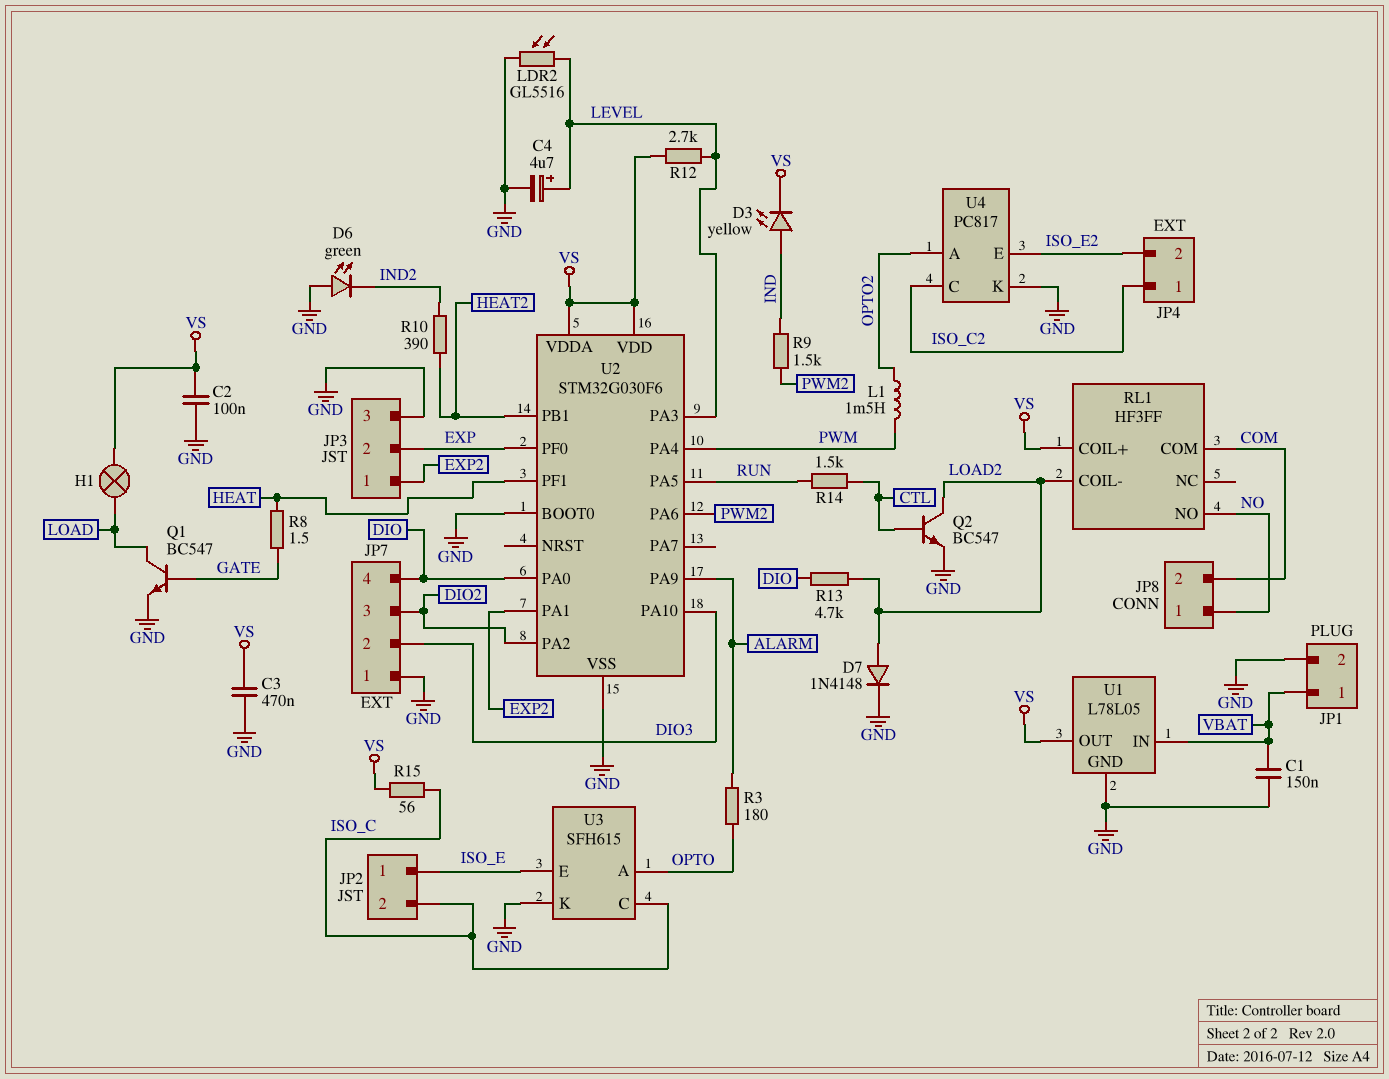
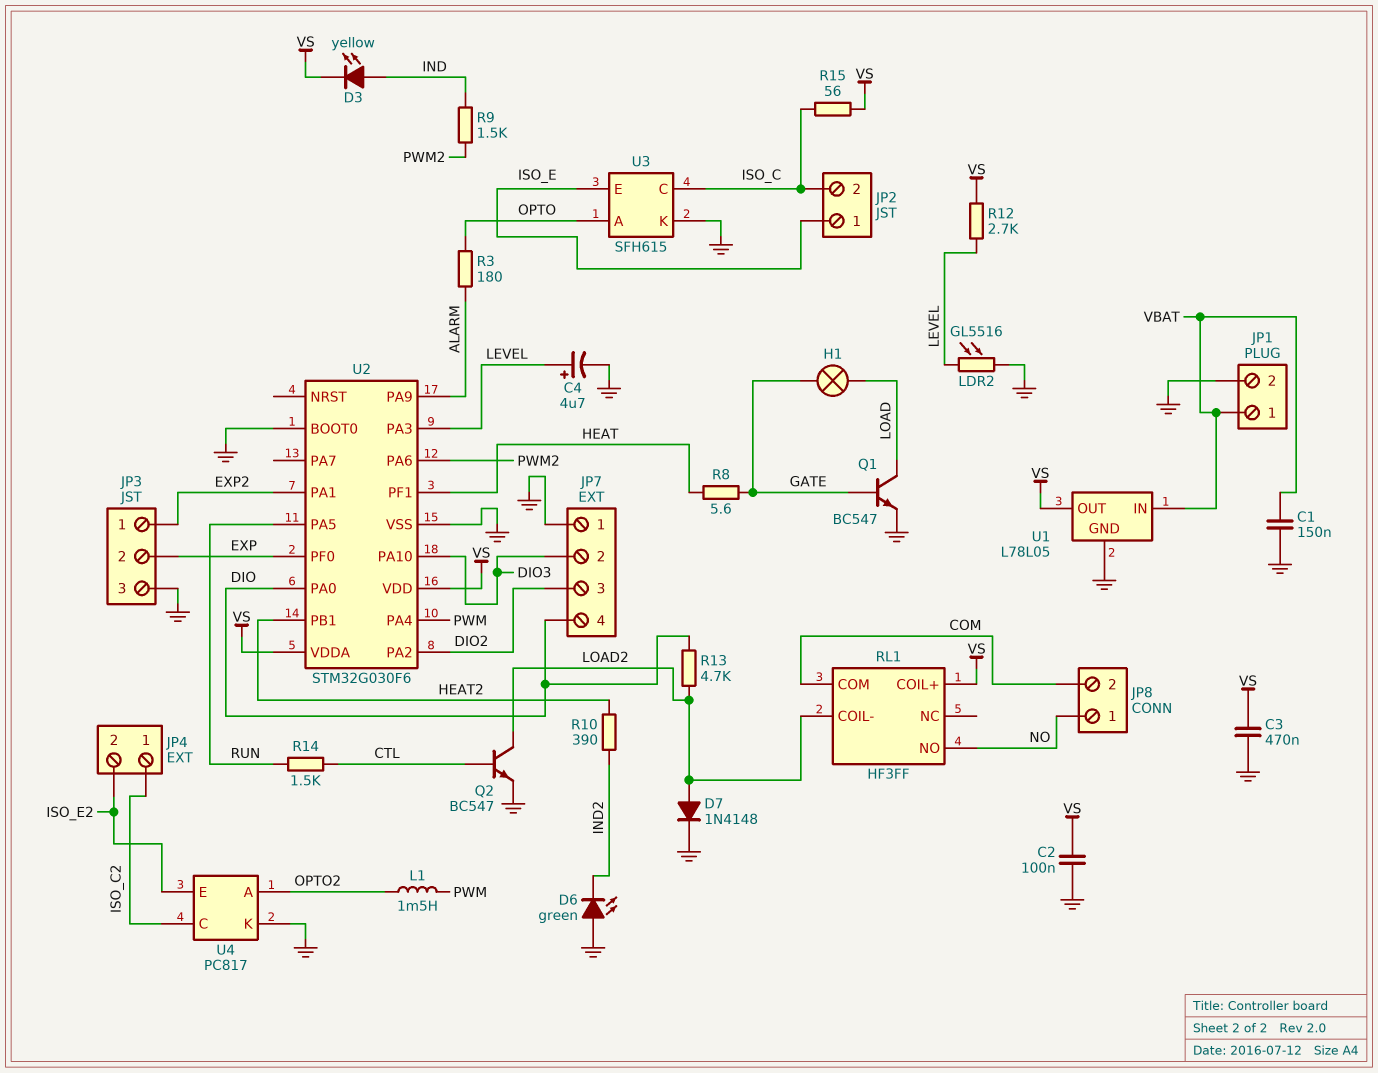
H1: lamp (LOAD, VS) -> lamp (GATE, LOAD)
R8: 1.5 (GATE, HEAT) -> 5.6 (GATE, HEAT)

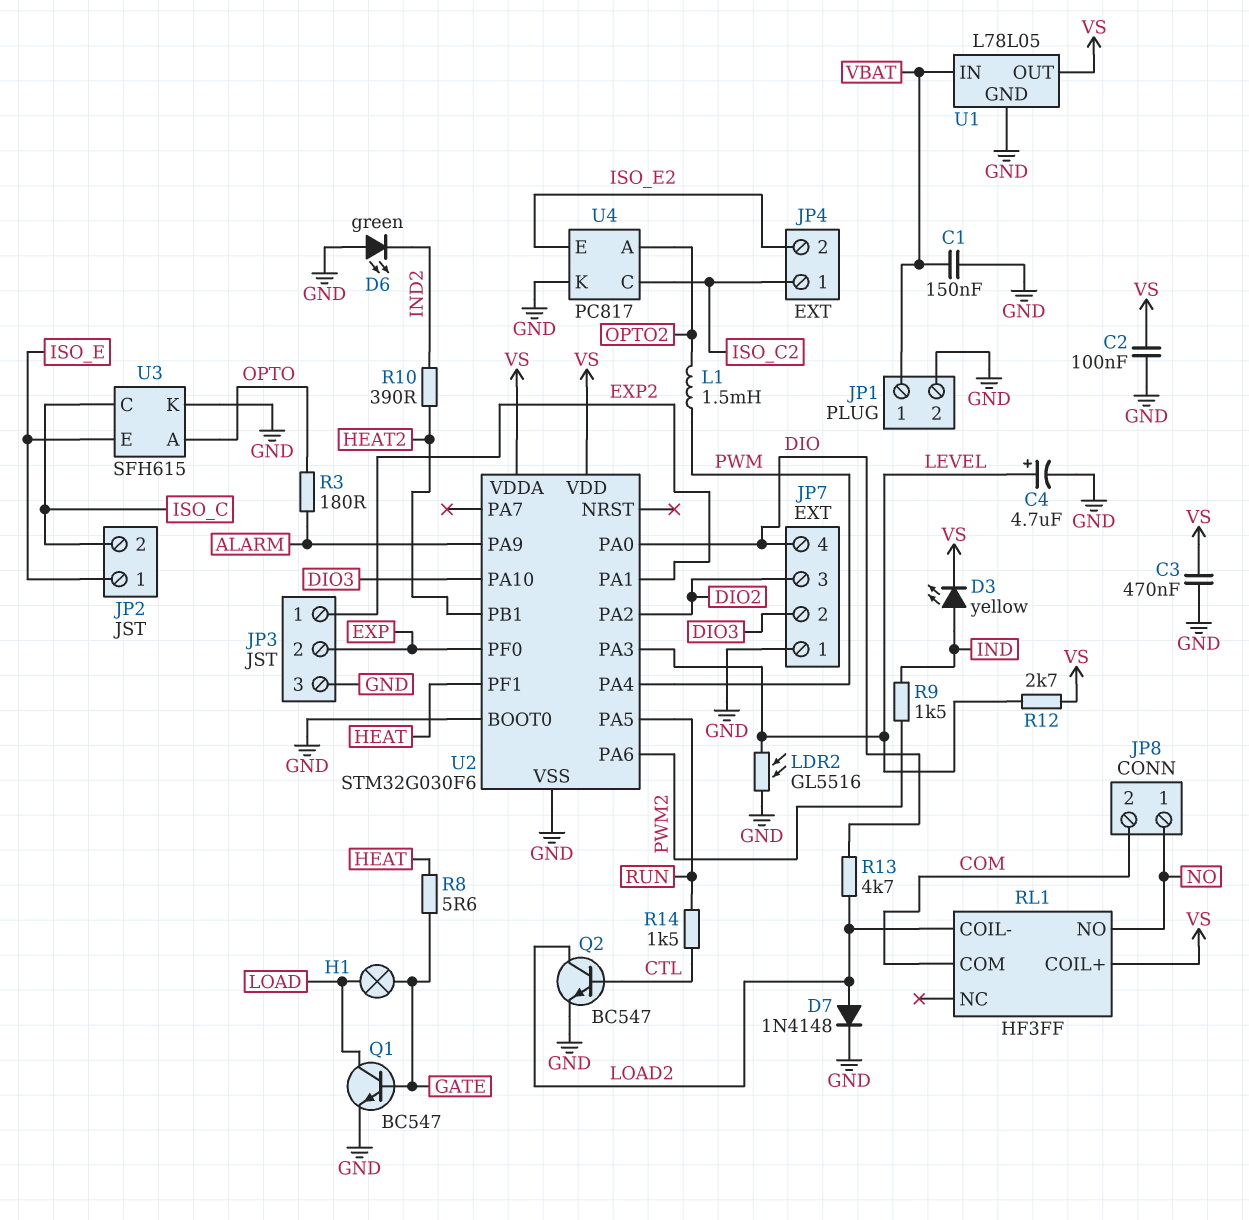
R15: 56 (ISO_C, VS) -> none

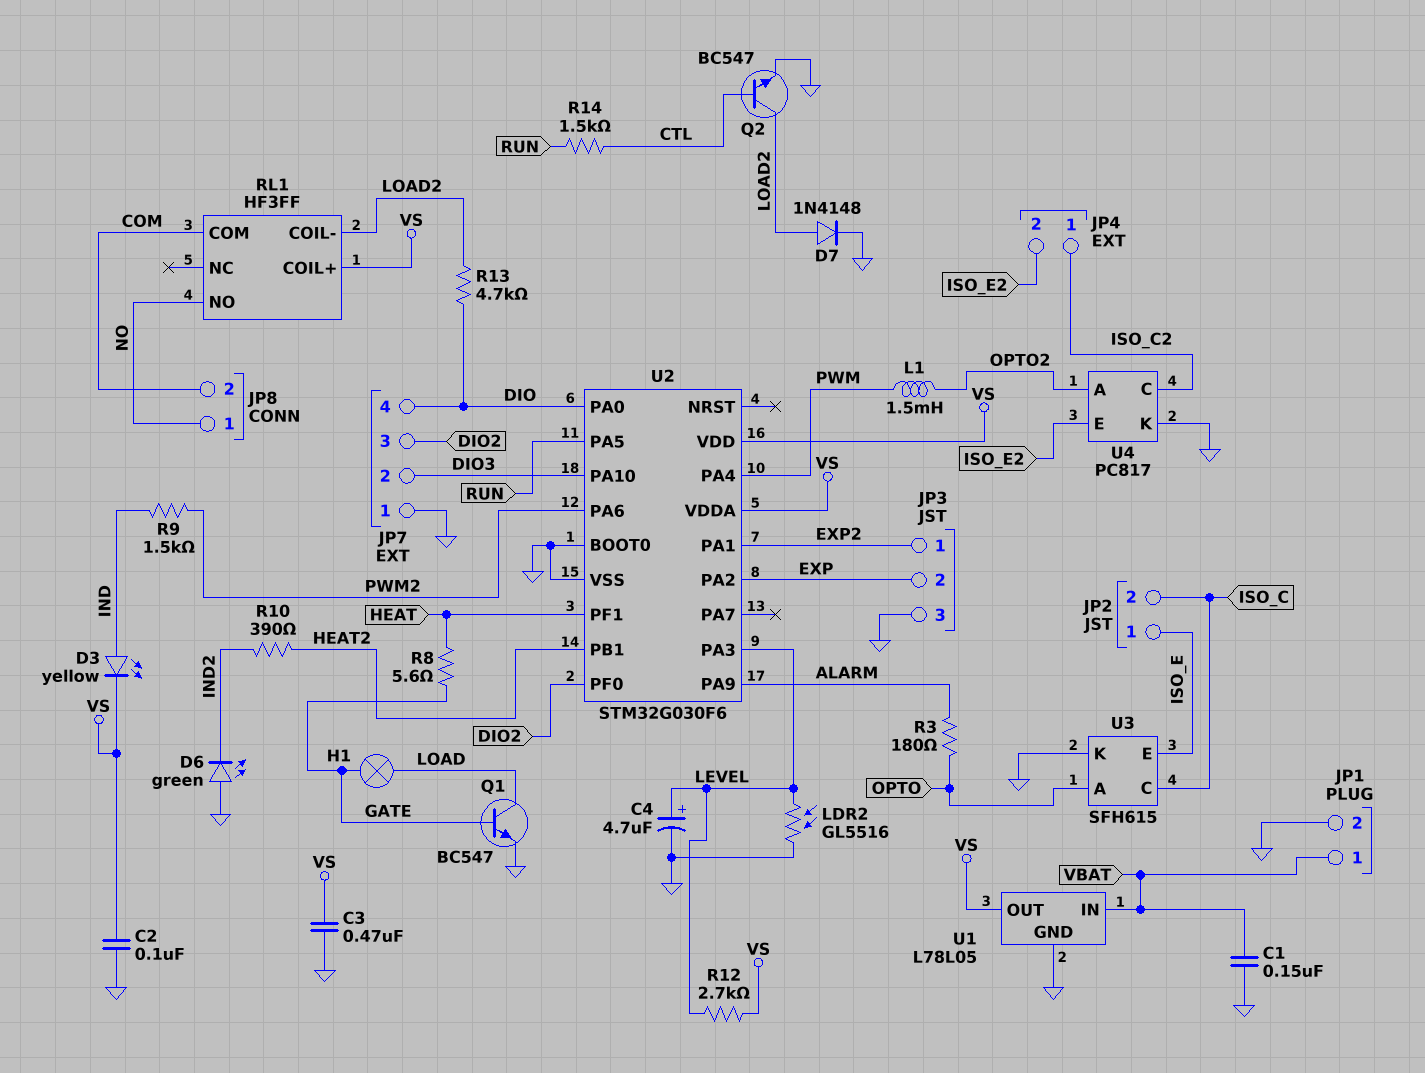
U2 pin PA2: DIO2 -> EXP
U2 pin PF0: EXP -> DIO2

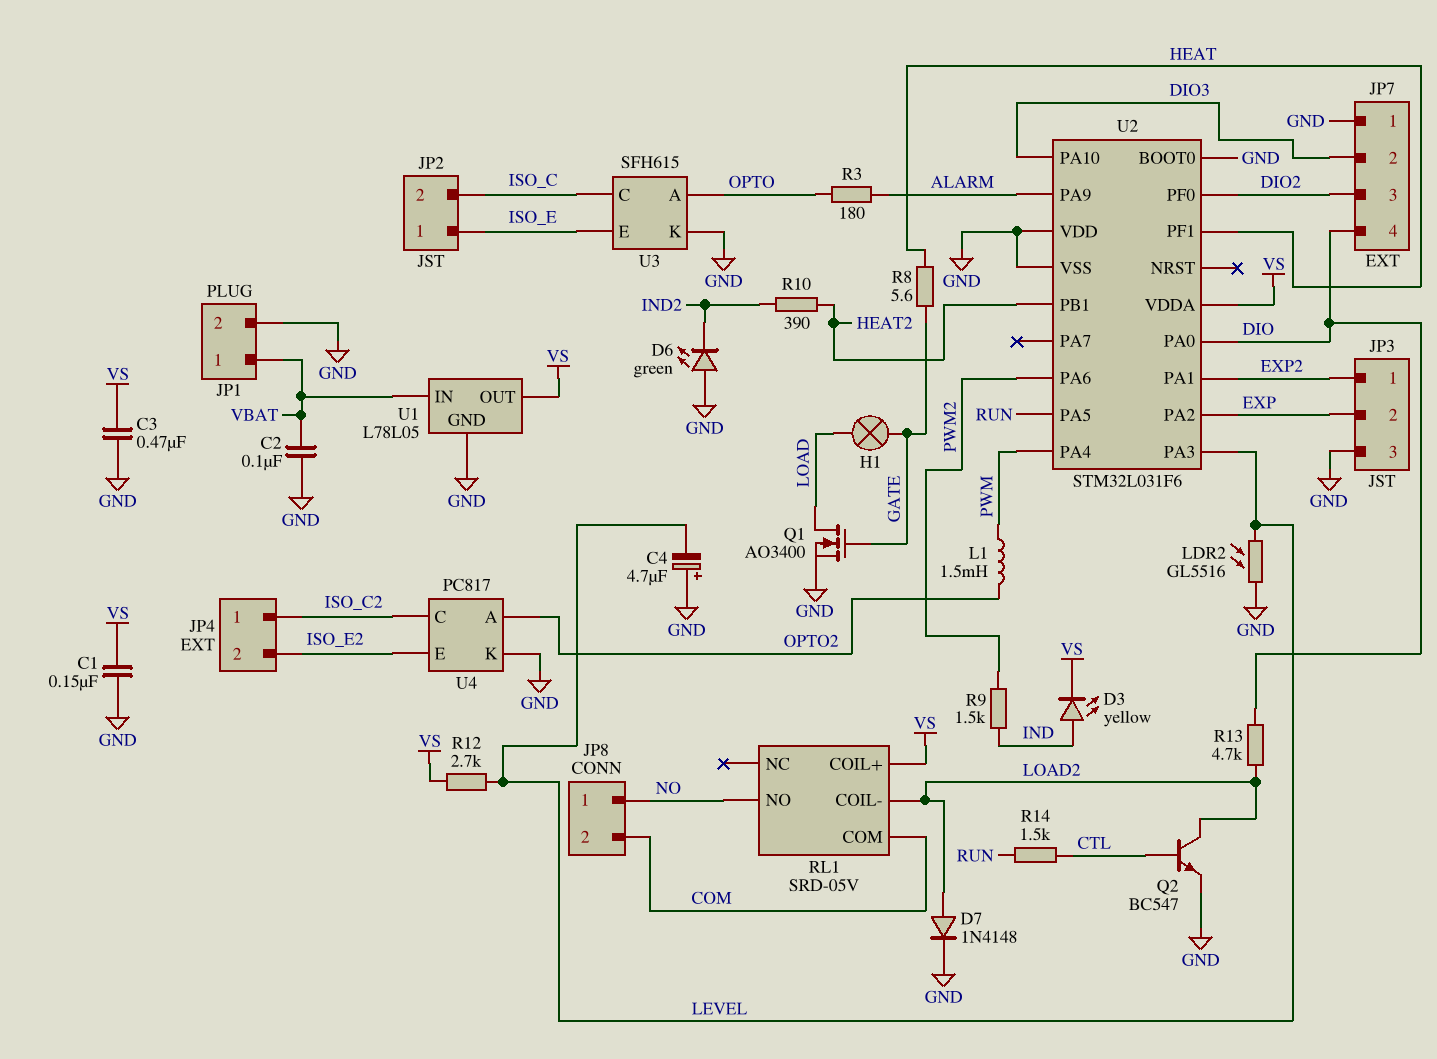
C1: 150nF (GND, VBAT) -> 150nF (GND, VS)
C2: 100nF (GND, VS) -> 100nF (GND, VBAT)
C4: 4.7uF (plus LEVEL, minus GND) -> 4.7uF (plus GND, minus LEVEL)
Q1: NPN BC547 (B GATE, C LOAD, E GND) -> NMOS AO3400 (G GATE, D LOAD, S GND)
RL1: HF3FF -> SRD-05V
U2: STM32G030F6 -> STM32L031F6
U2 pin VDD: VS -> GND

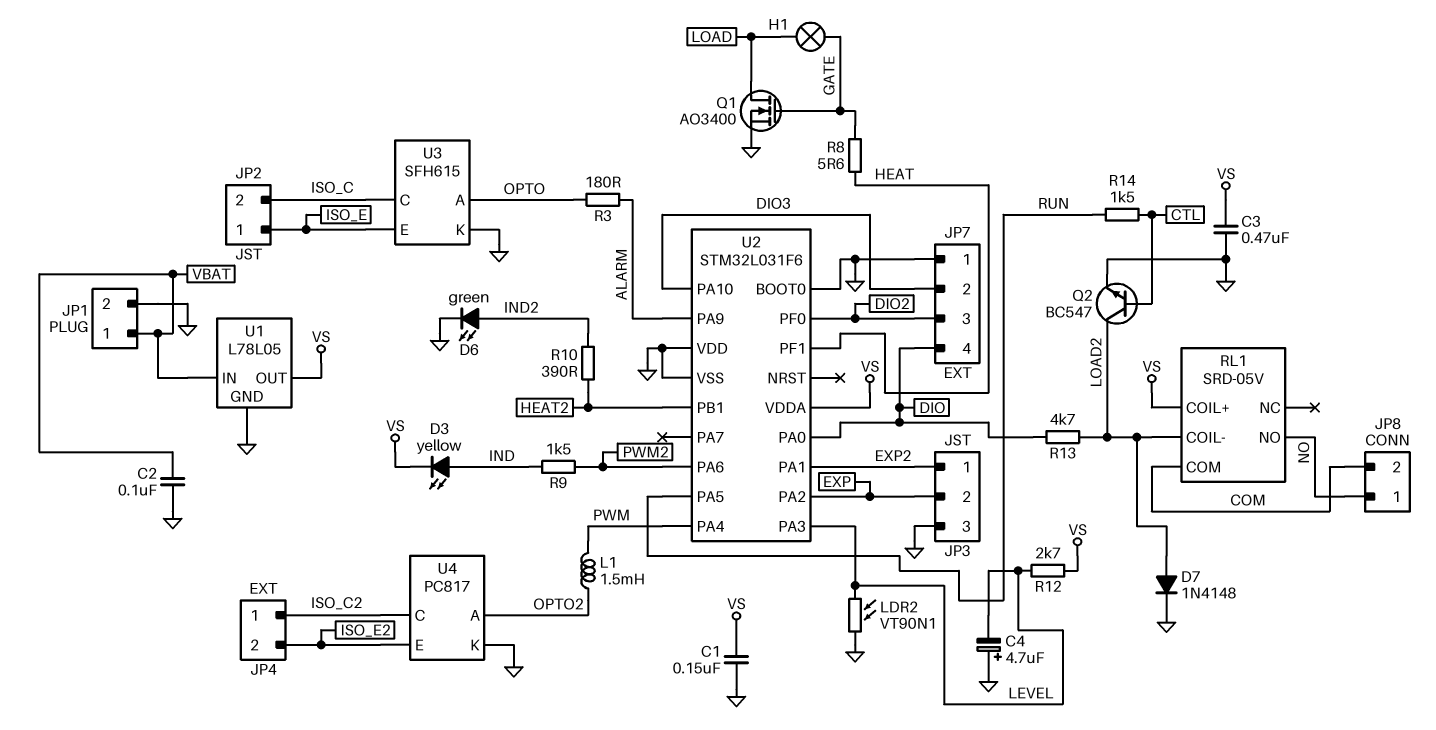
D6: LED green (A GND, K IND2) -> LED green (A IND2, K GND)
LDR2: GL5516 (GND, LEVEL) -> VT90N1 (GND, LEVEL)

